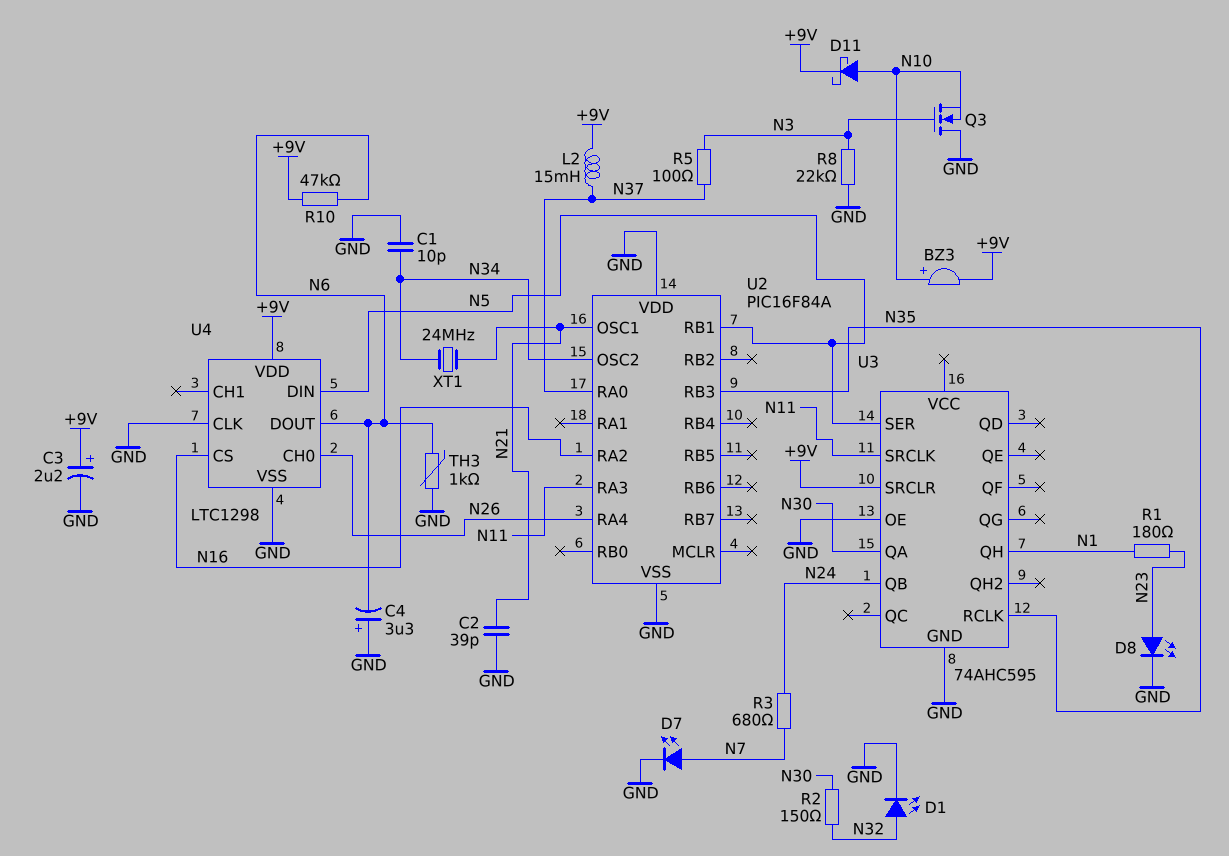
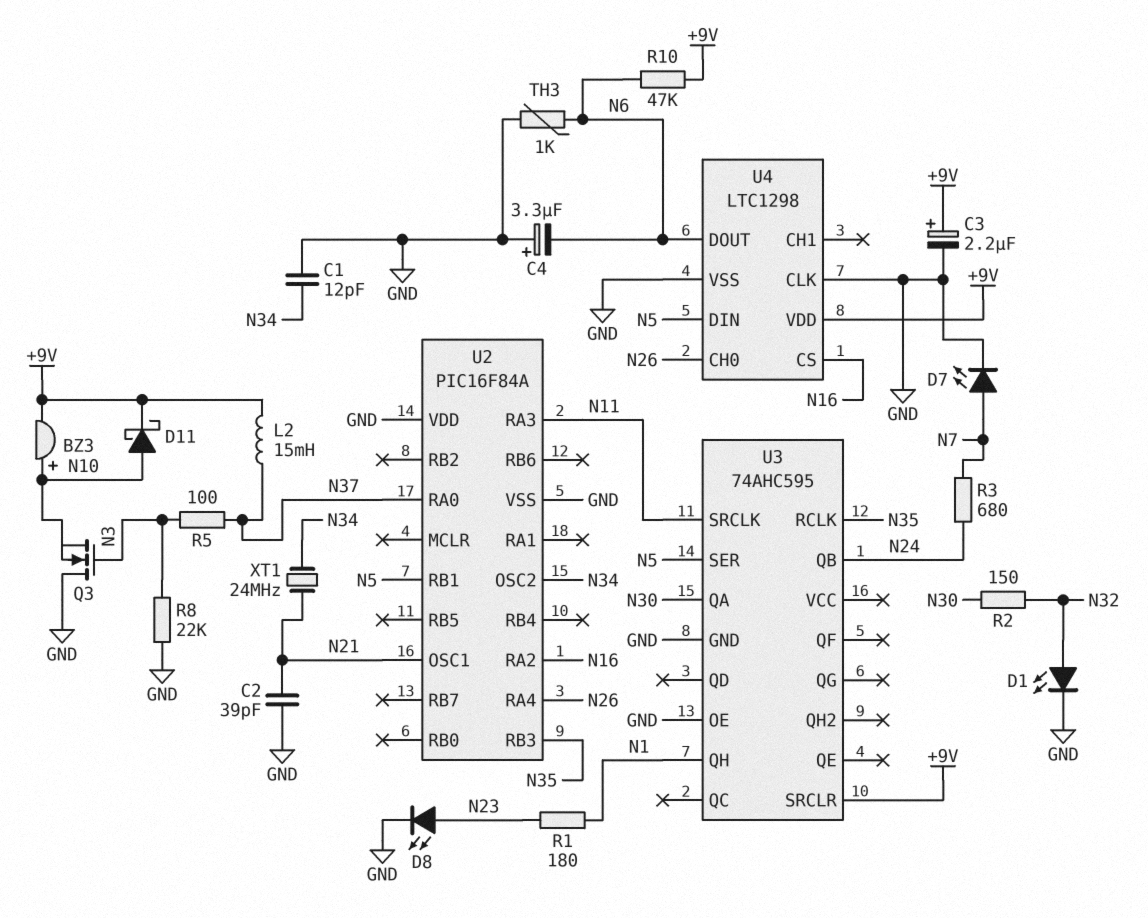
C1: 10pF (GND, N34) -> 12pF (GND, N34)

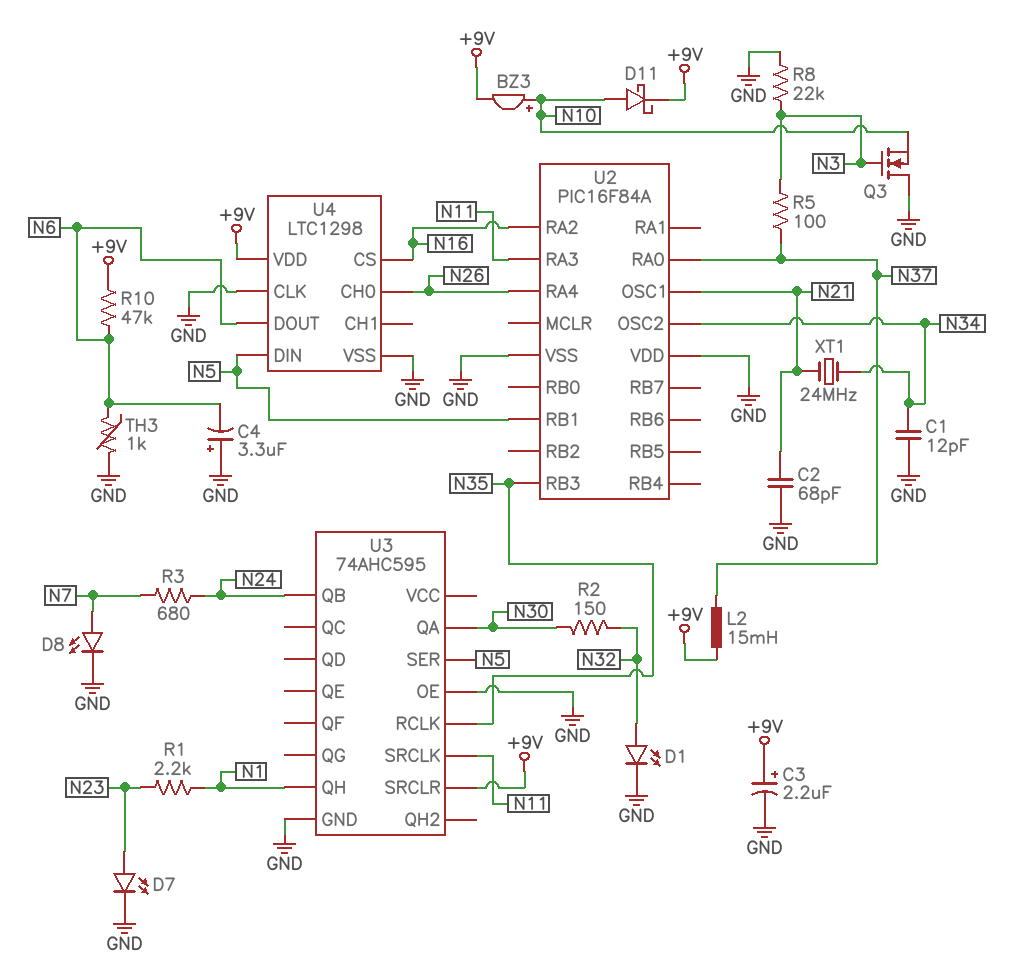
C2: 39pF (GND, N21) -> 68pF (GND, N21)
D7: LED (A N7, K GND) -> LED (A N23, K GND)
D8: LED (A N23, K GND) -> LED (A N7, K GND)
R1: 180 (N1, N23) -> 2.2k (N1, N23)

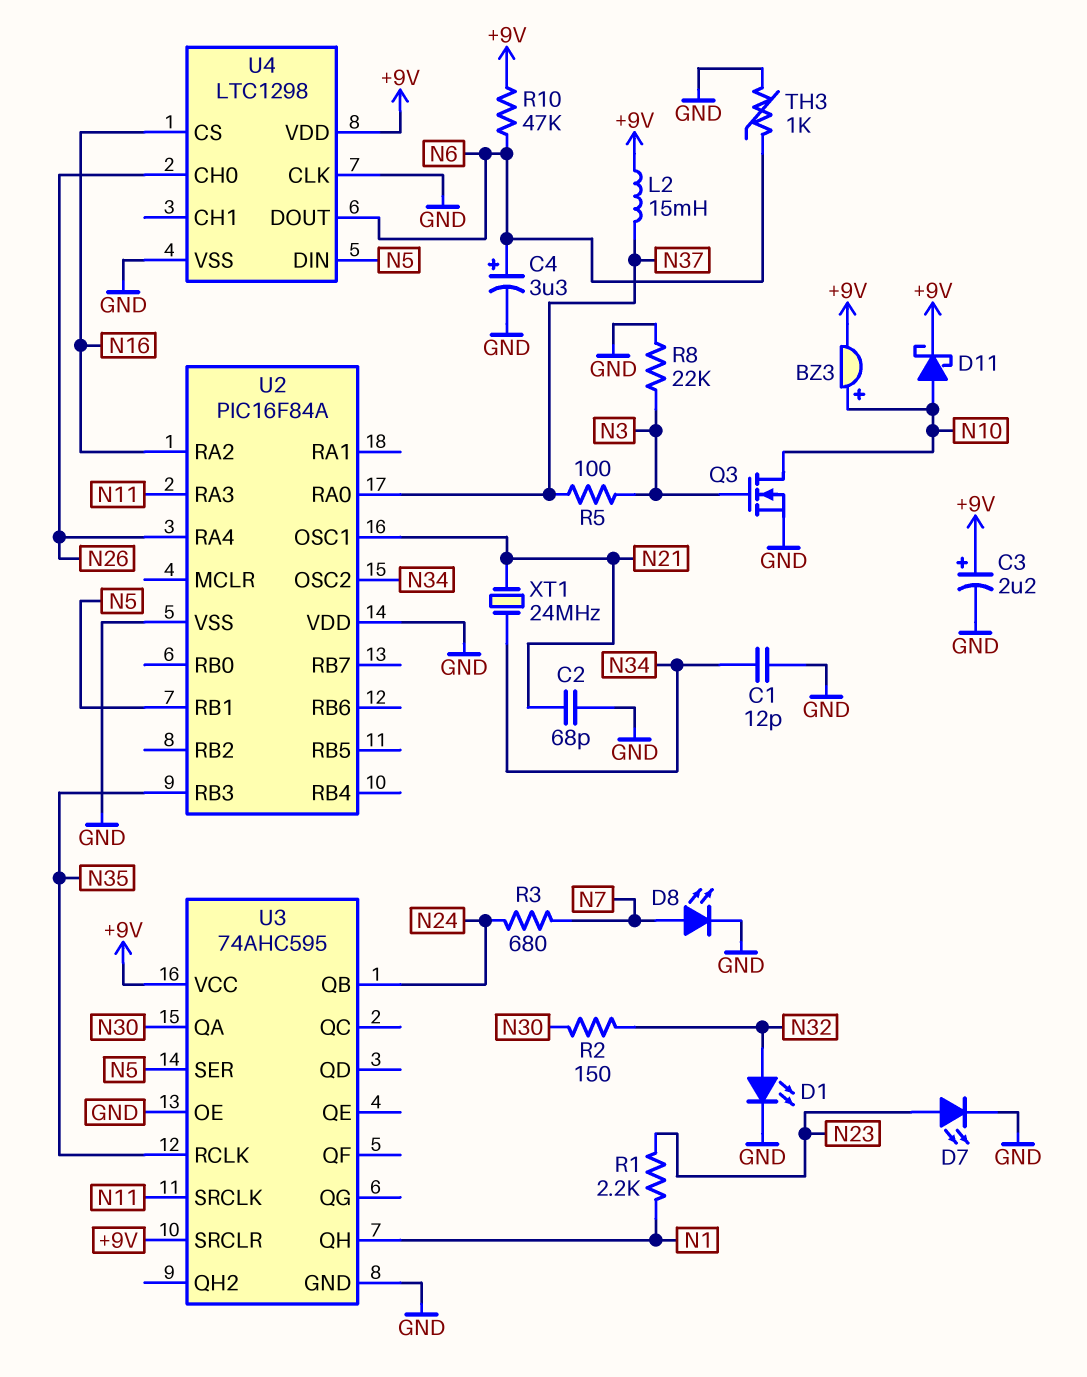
C4: 3.3uF (plus GND, minus N6) -> 3.3uF (plus N6, minus GND)
Q3: NMOS (G N3, D GND, S N10) -> NMOS (G N3, D N10, S GND)
U3 pin VCC: none -> +9V

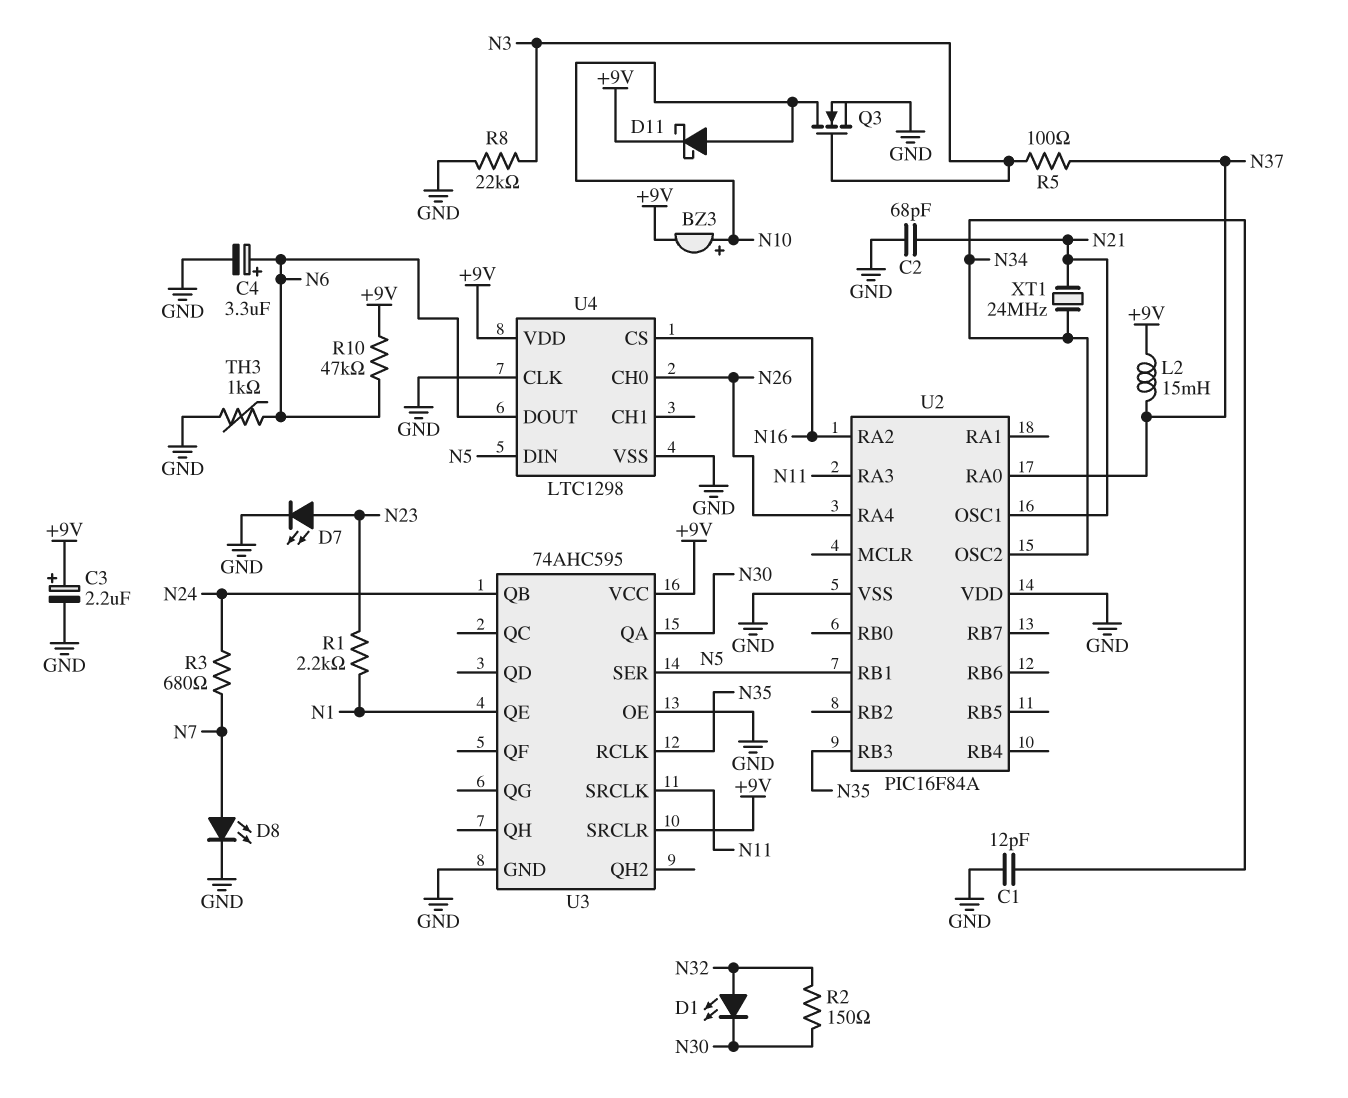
D1: LED (A N32, K GND) -> LED (A N32, K N30)
U3 pin QE: none -> N1
U3 pin QH: N1 -> none

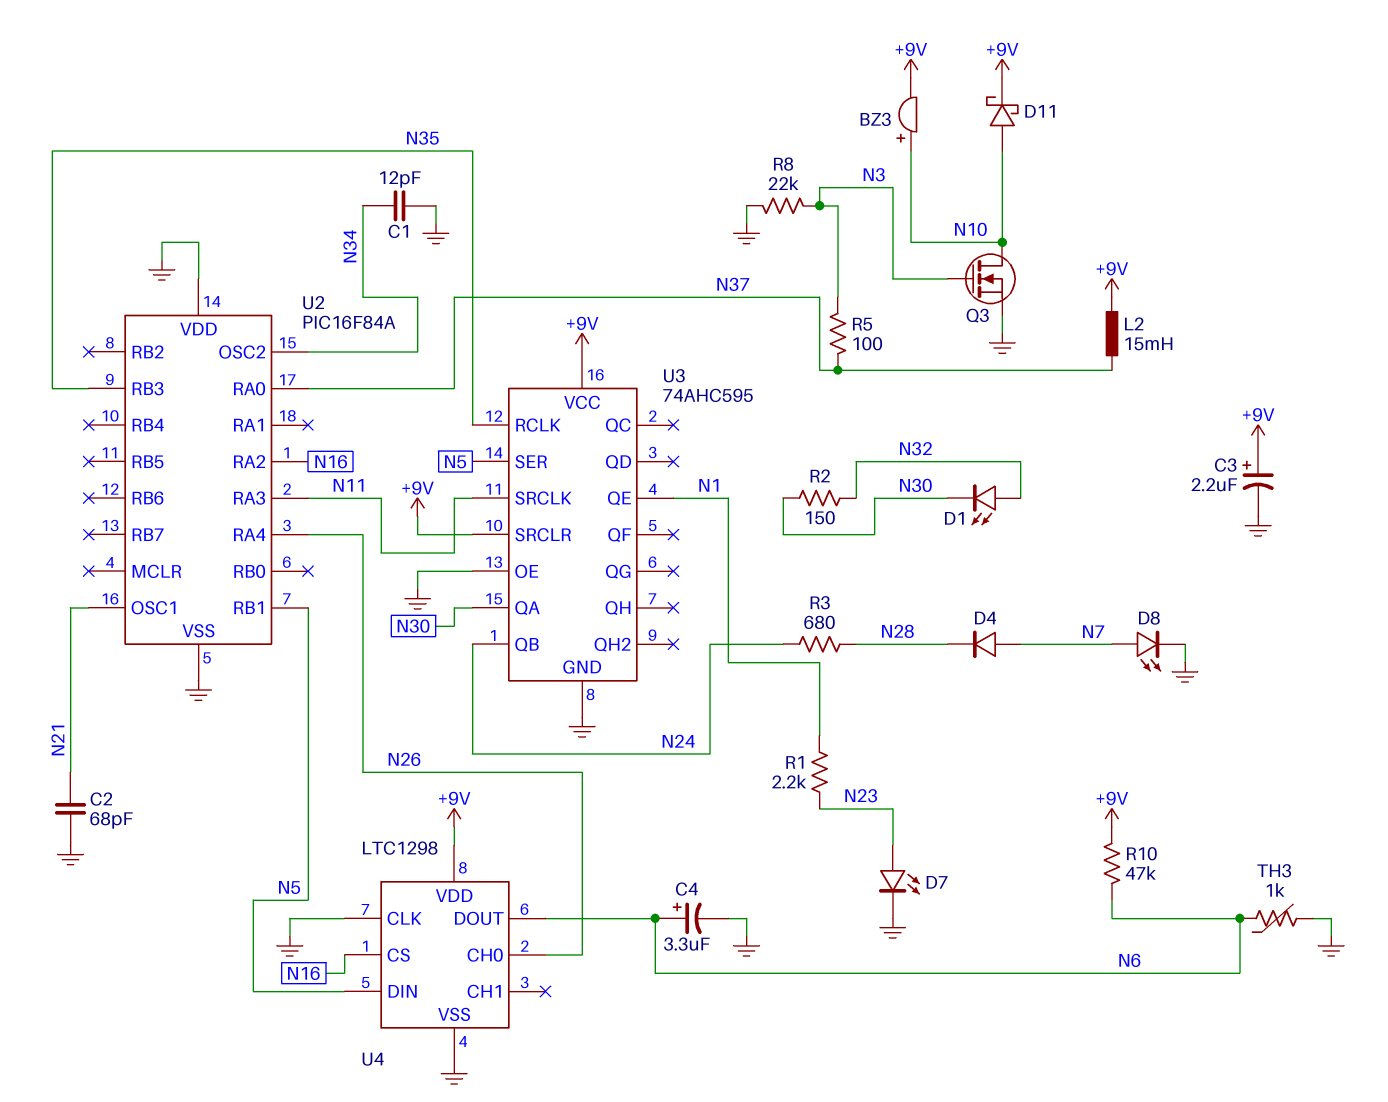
D4: none -> diode (A N7, K N28)
R3: 680 (N7, N24) -> 680 (N24, N28)
XT1: 24MHz (N21, N34) -> none

